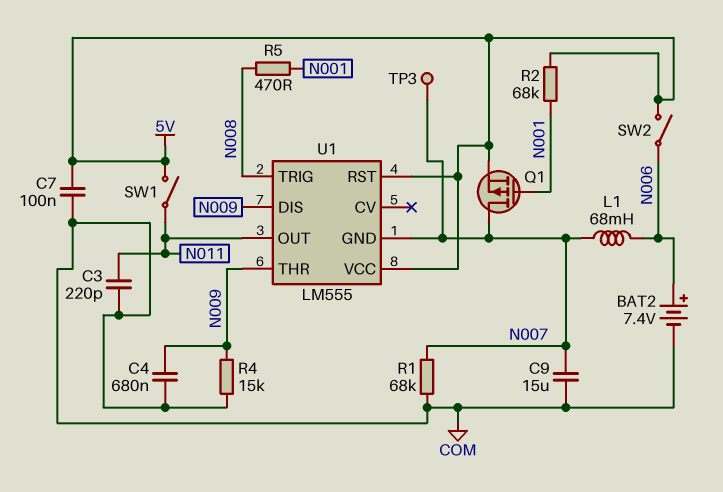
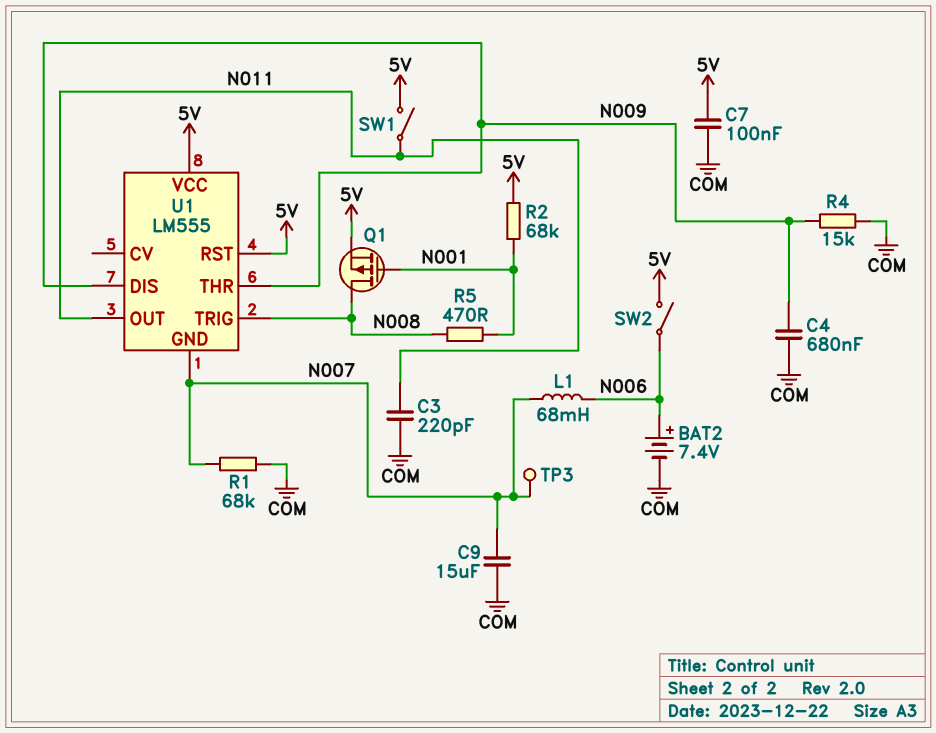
Q1: PMOS (G N001, D N007, S 5V) -> PMOS (G N001, D N008, S 5V)

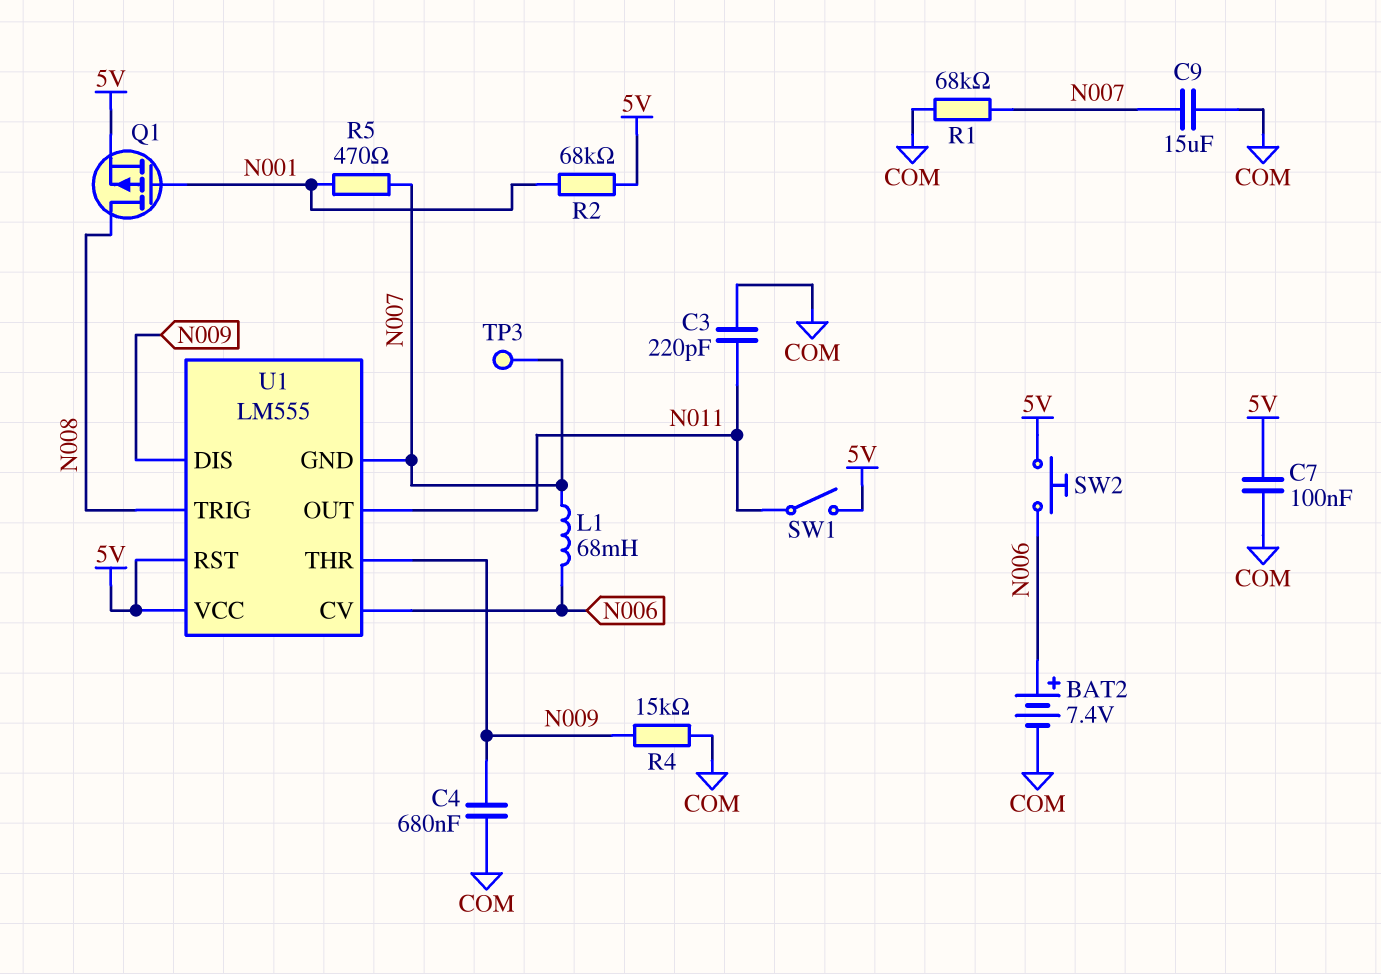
R5: 470 (N001, N008) -> 470 (N001, N007)
SW2: switch (5V, N006) -> button (5V, N006)
U1 pin CV: none -> N006

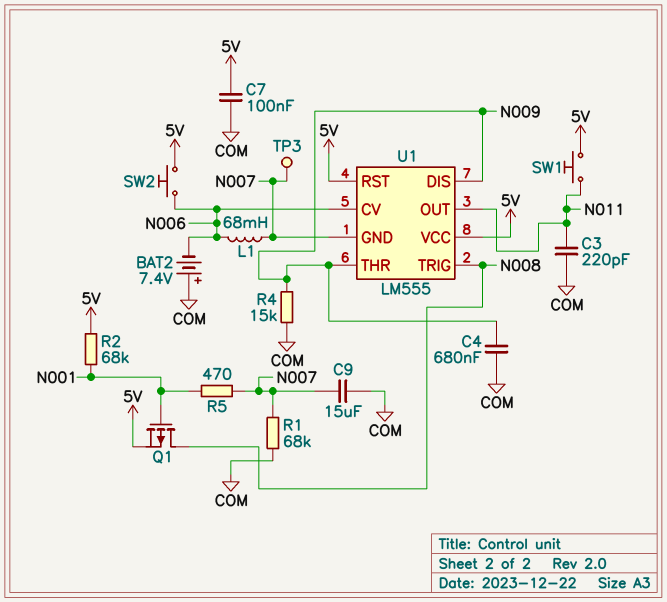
BAT2: 7.4V (plus N006, minus COM) -> 7.4V (plus COM, minus N006)
SW1: switch (5V, N011) -> button (5V, N011)

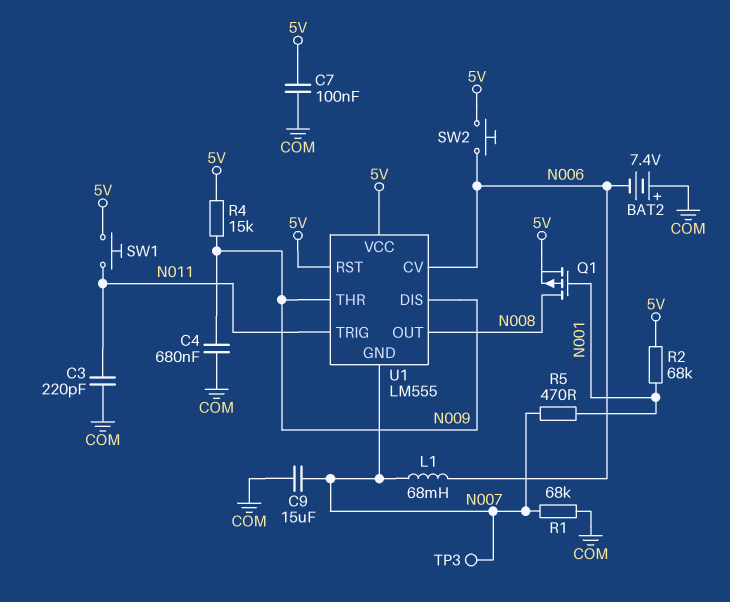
R4: 15k (COM, N009) -> 15k (5V, N009)
U1 pin OUT: N011 -> N008
U1 pin TRIG: N008 -> N011

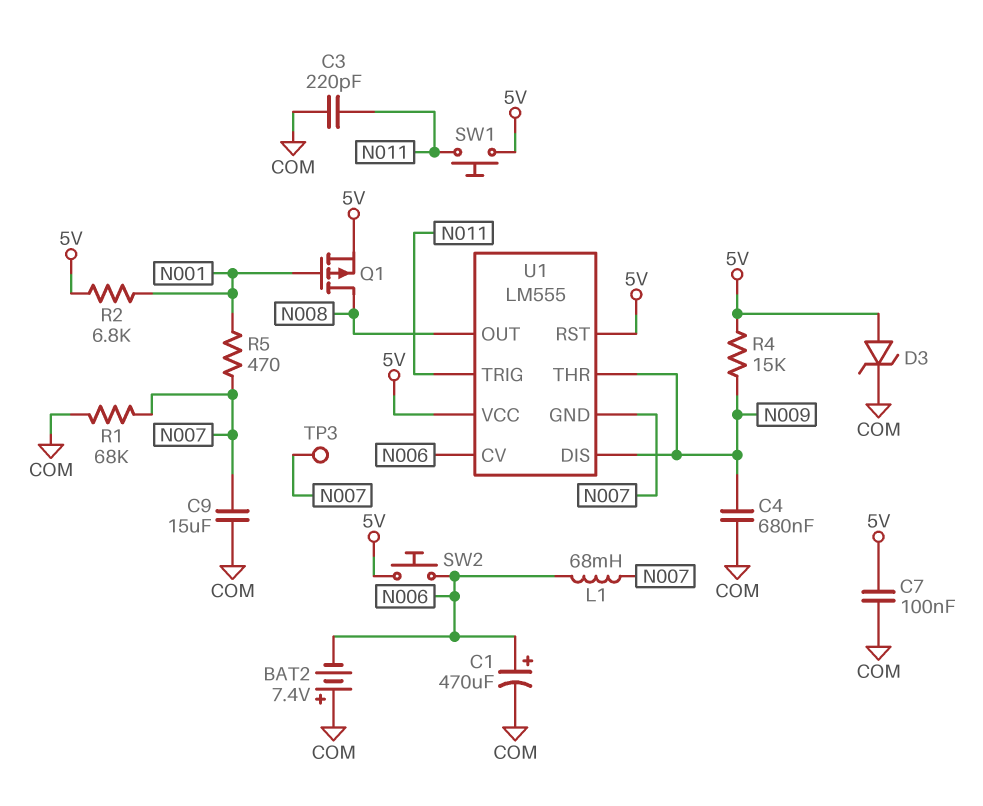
C1: none -> 470uF (plus N006, minus COM)
D3: none -> zener (A 5V, K COM)
R2: 68k (5V, N001) -> 6.8k (5V, N001)

